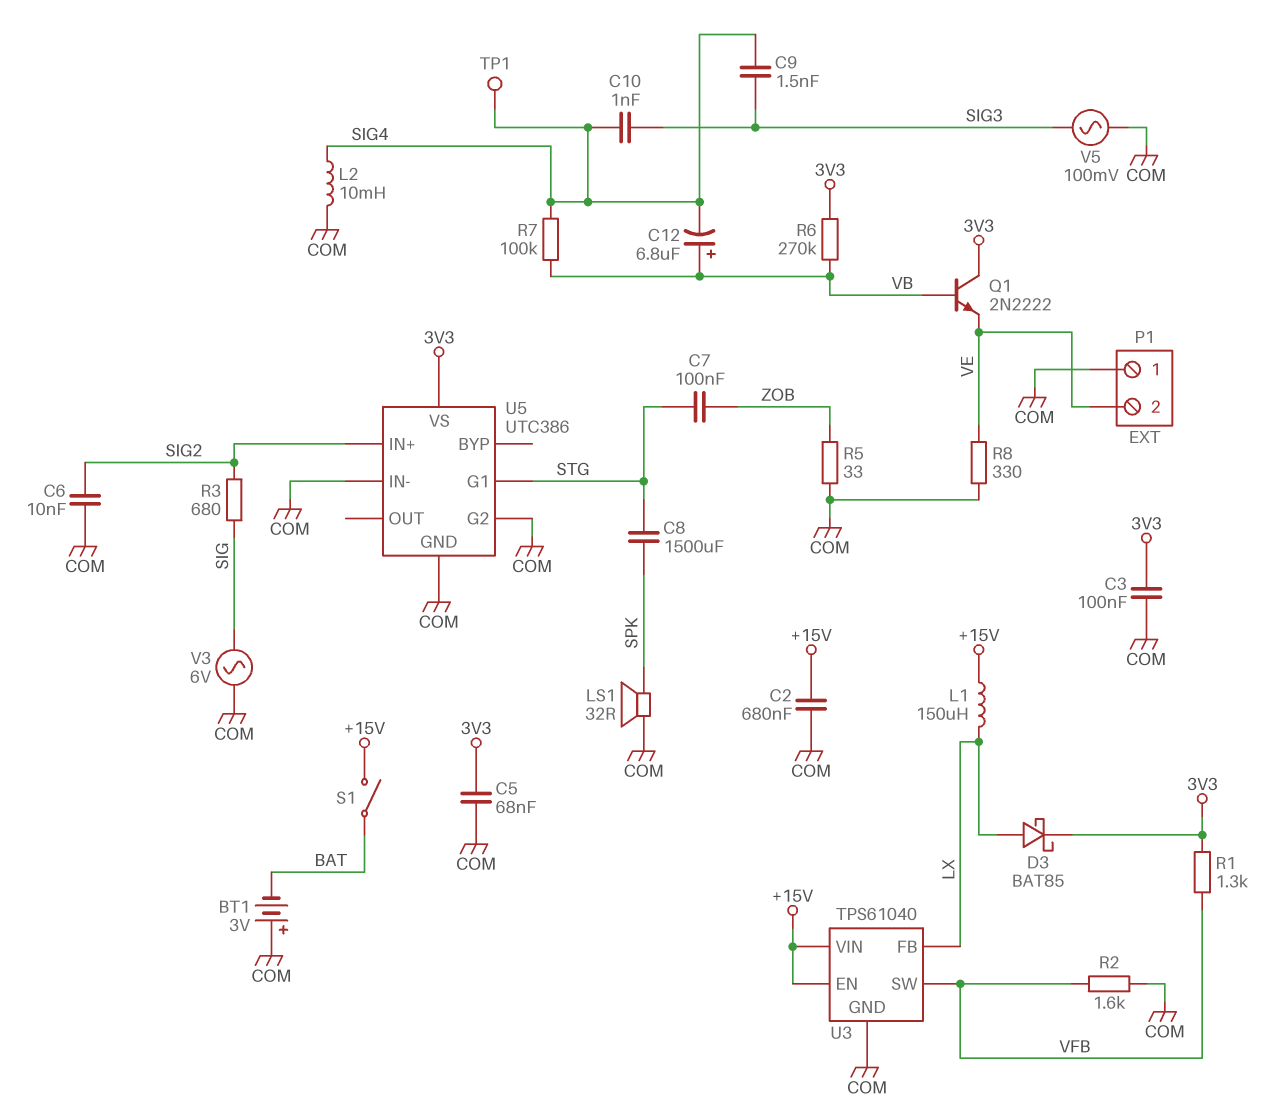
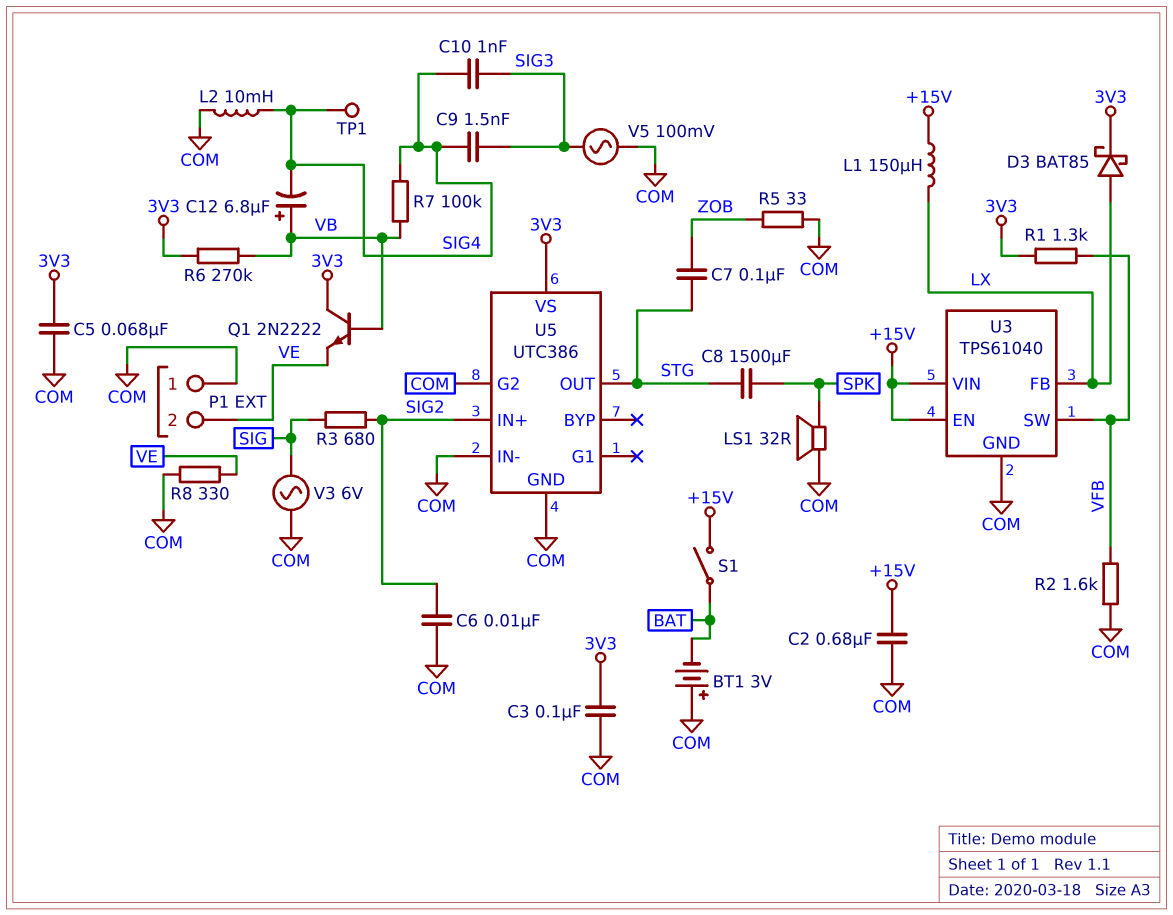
U5 pin G1: STG -> none
U5 pin OUT: none -> STG

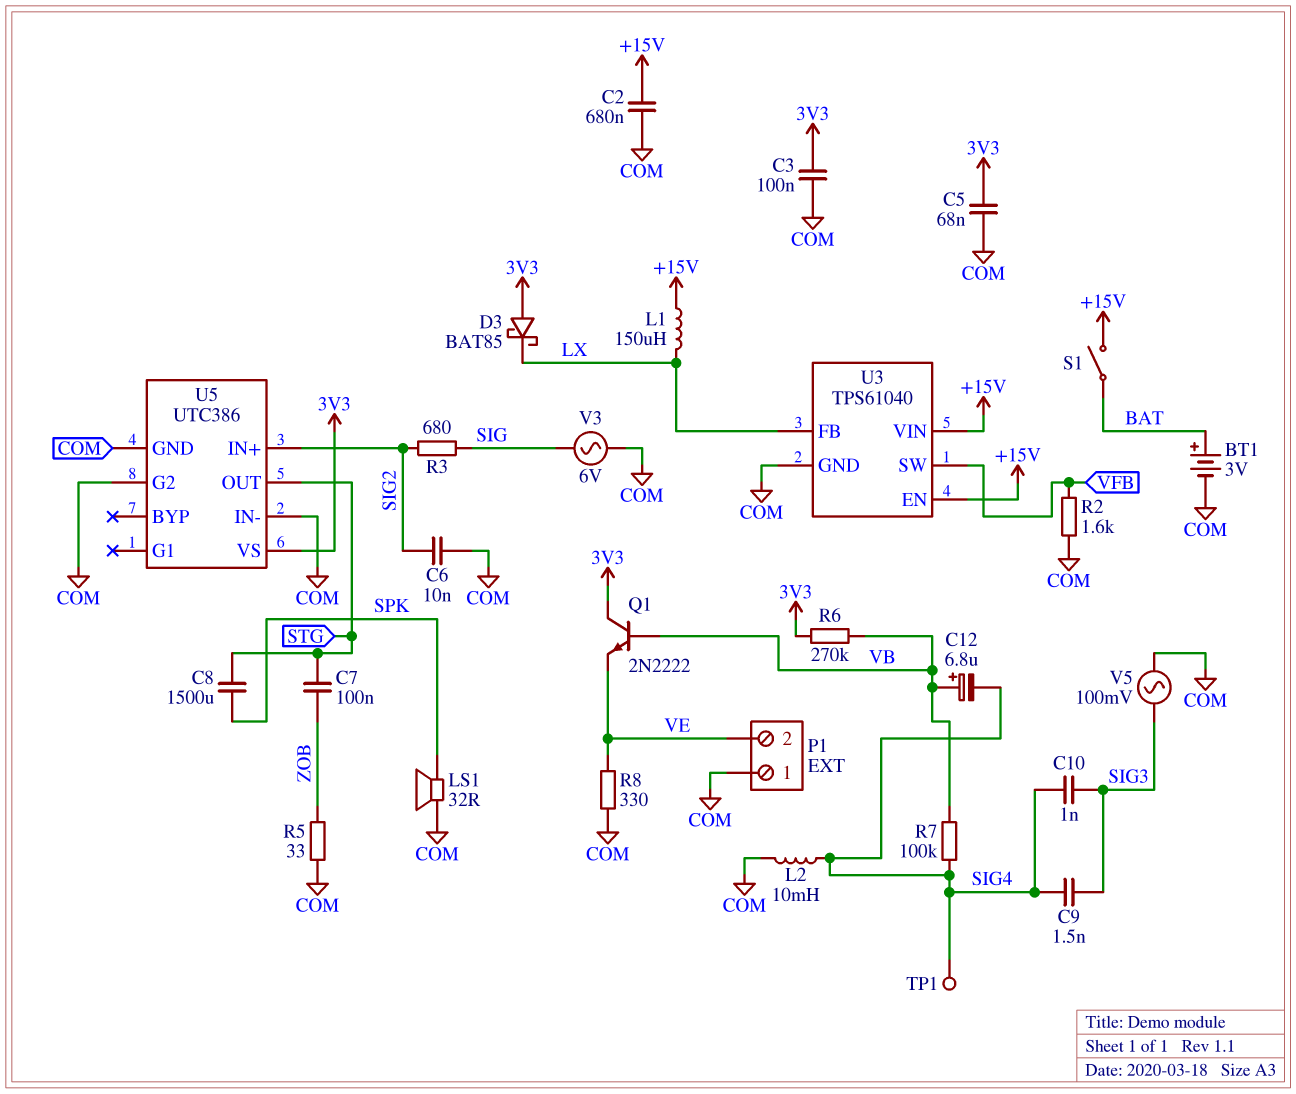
BT1: 3V (plus COM, minus BAT) -> 3V (plus BAT, minus COM)
D3: schottky BAT85 (A LX, K 3V3) -> schottky BAT85 (A 3V3, K LX)
R1: 1.3k (3V3, VFB) -> none

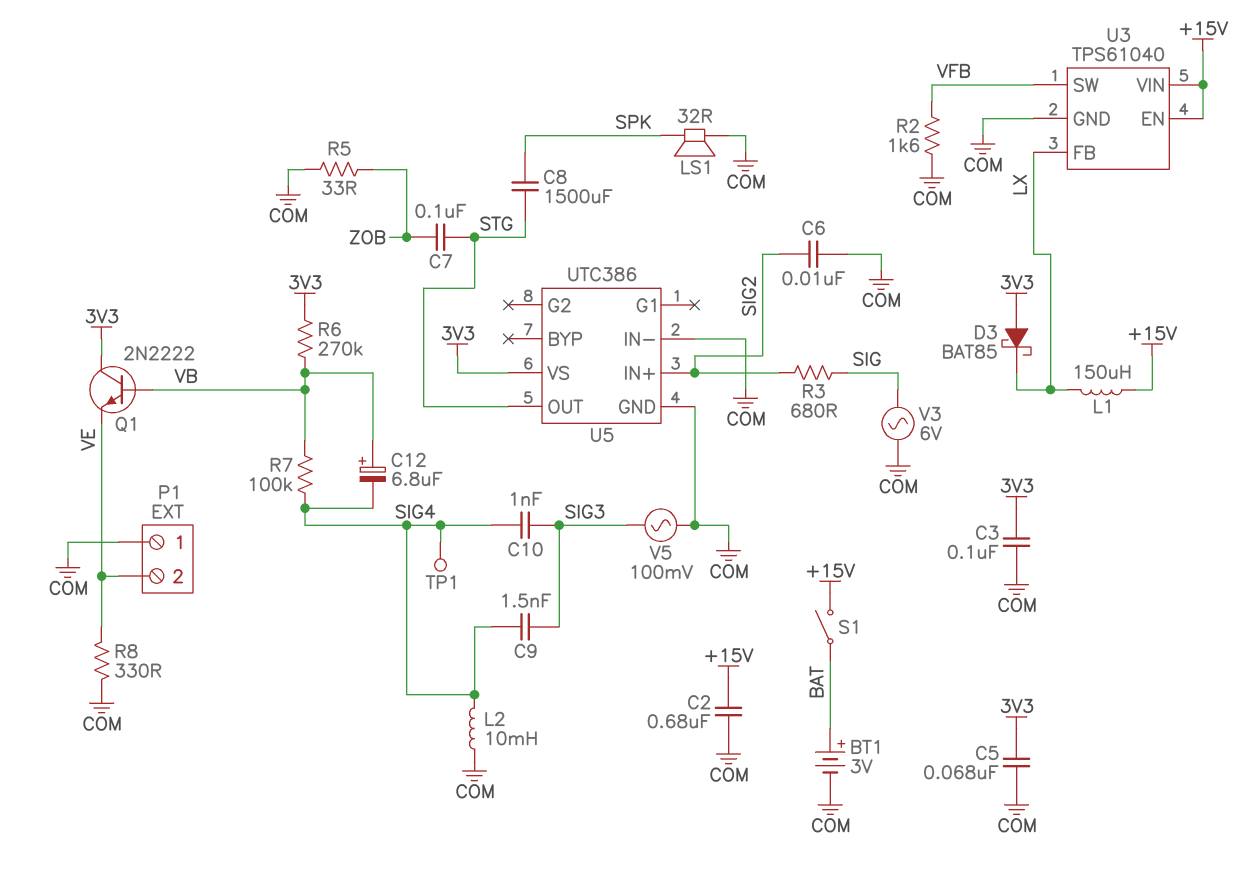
U5 pin G2: COM -> none

